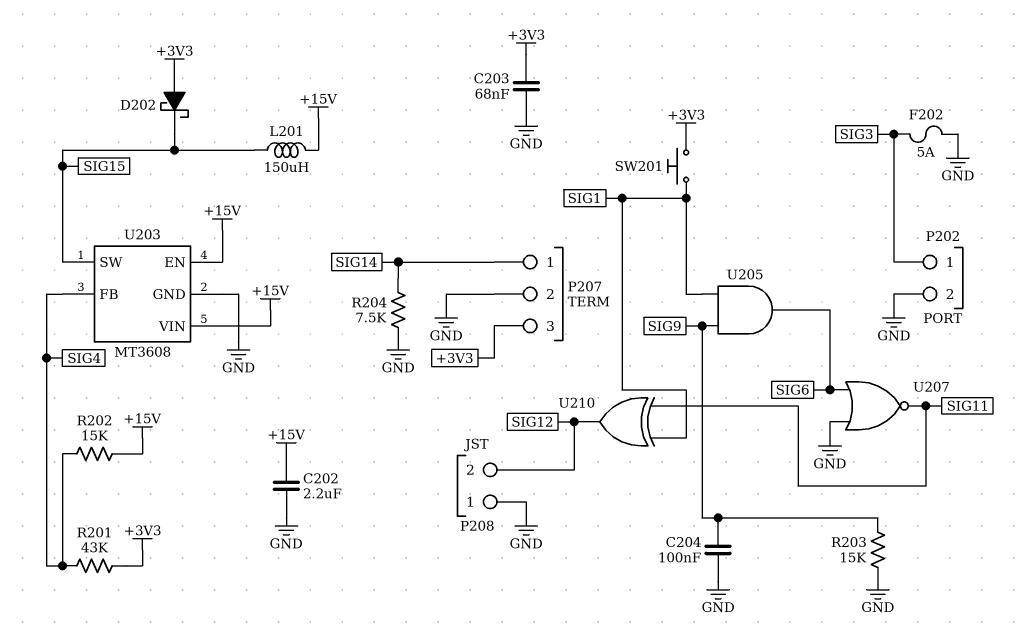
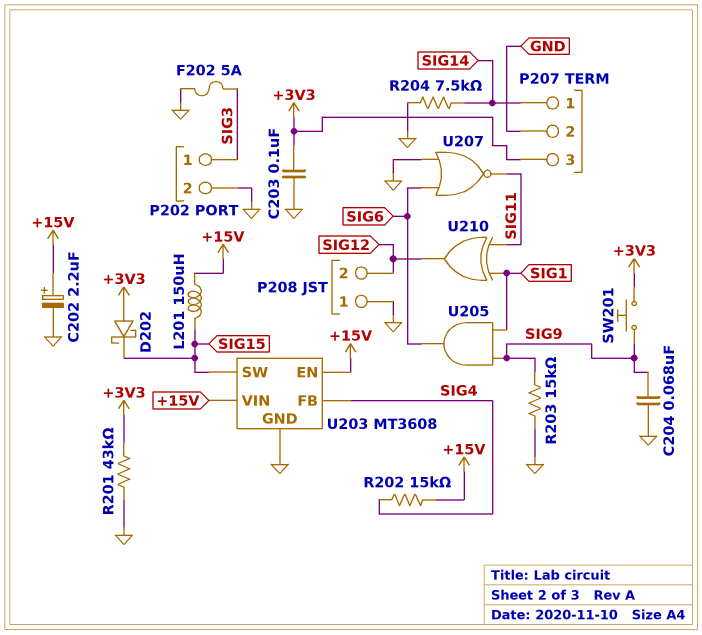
C202: 2.2uF (+15V, GND) -> 2.2uF (plus +15V, minus GND)
C203: 68nF (+3V3, GND) -> 100nF (+3V3, GND)
C204: 100nF (GND, SIG9) -> 68nF (GND, SIG9)
R201: 43k (+3V3, SIG4) -> 43k (+3V3, GND)
SW201: button (+3V3, SIG1) -> button (+3V3, SIG9)

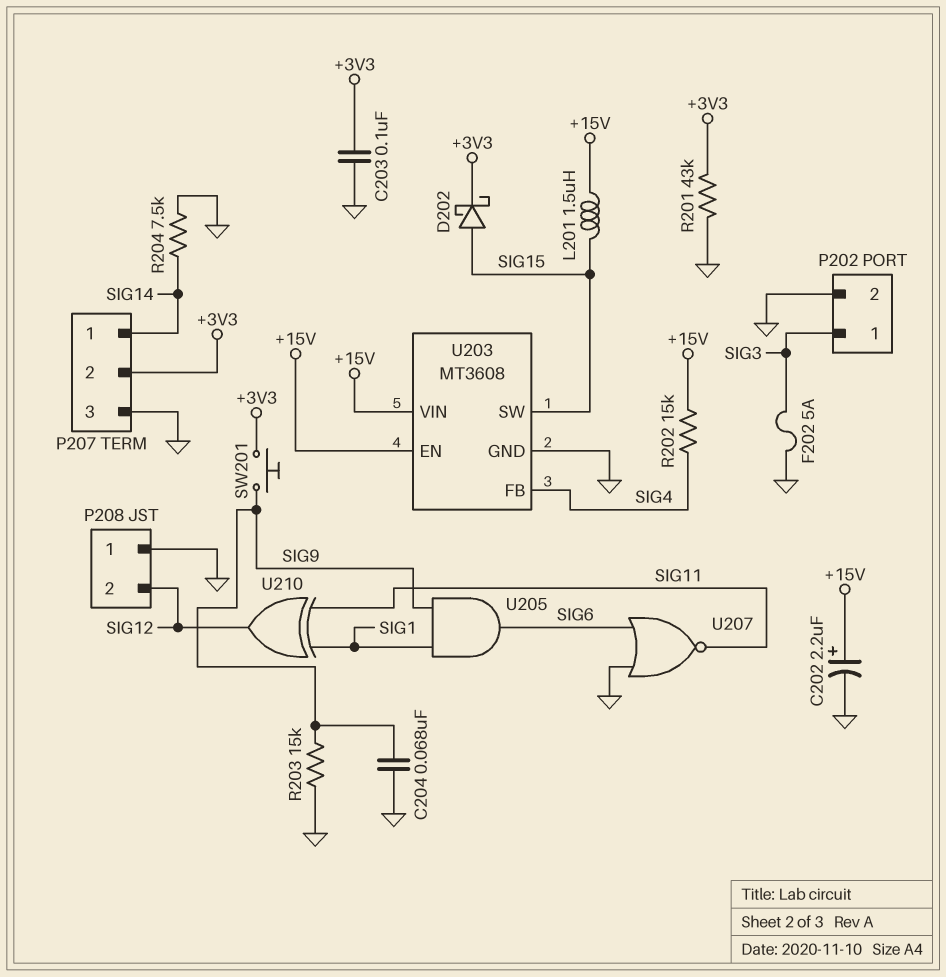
D202: schottky (A +3V3, K SIG15) -> schottky (A SIG15, K +3V3)
L201: 150uH (+15V, SIG15) -> 1.5uH (+15V, SIG15)
P207 pin 2: GND -> +3V3
P207 pin 3: +3V3 -> GND

